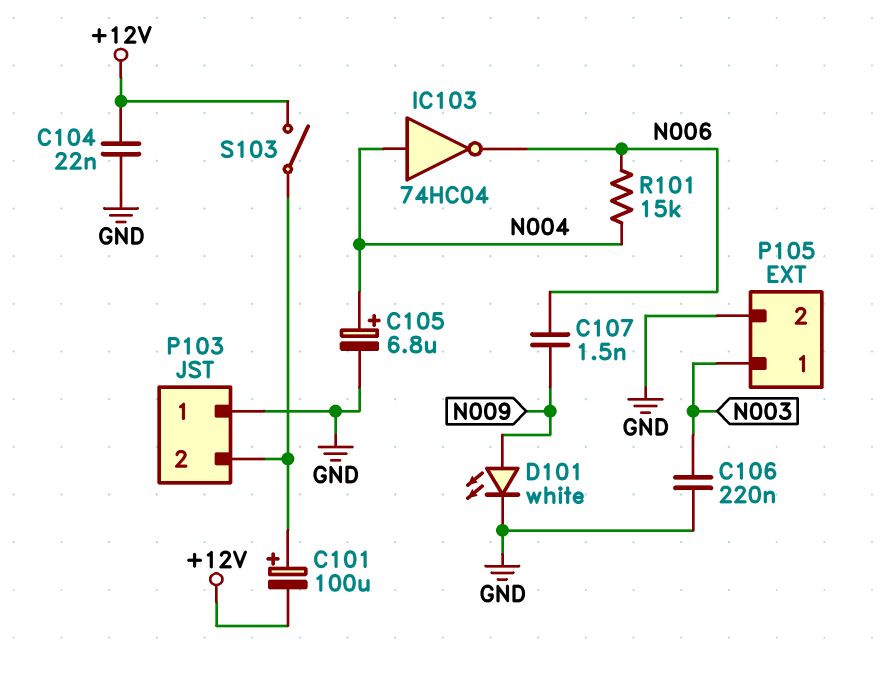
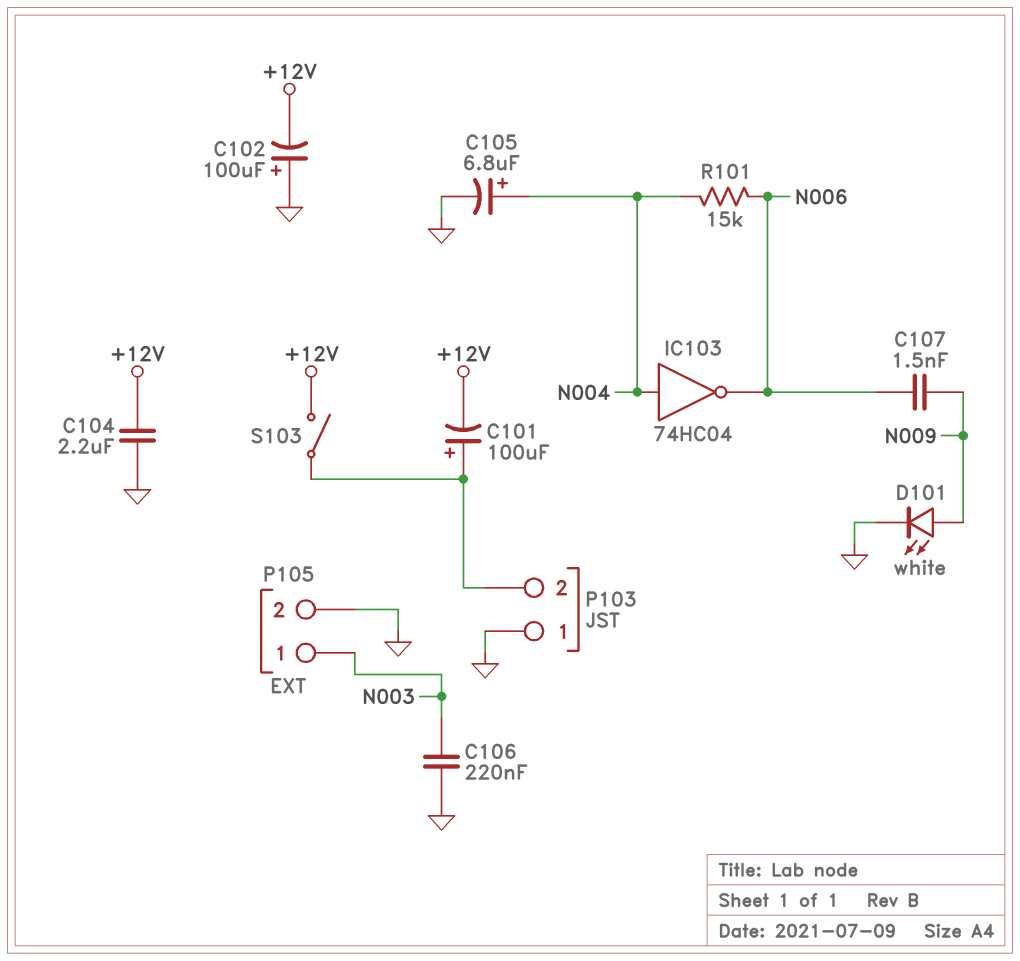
C102: none -> 100uF (plus GND, minus +12V)
C104: 22nF (+12V, GND) -> 2.2uF (+12V, GND)

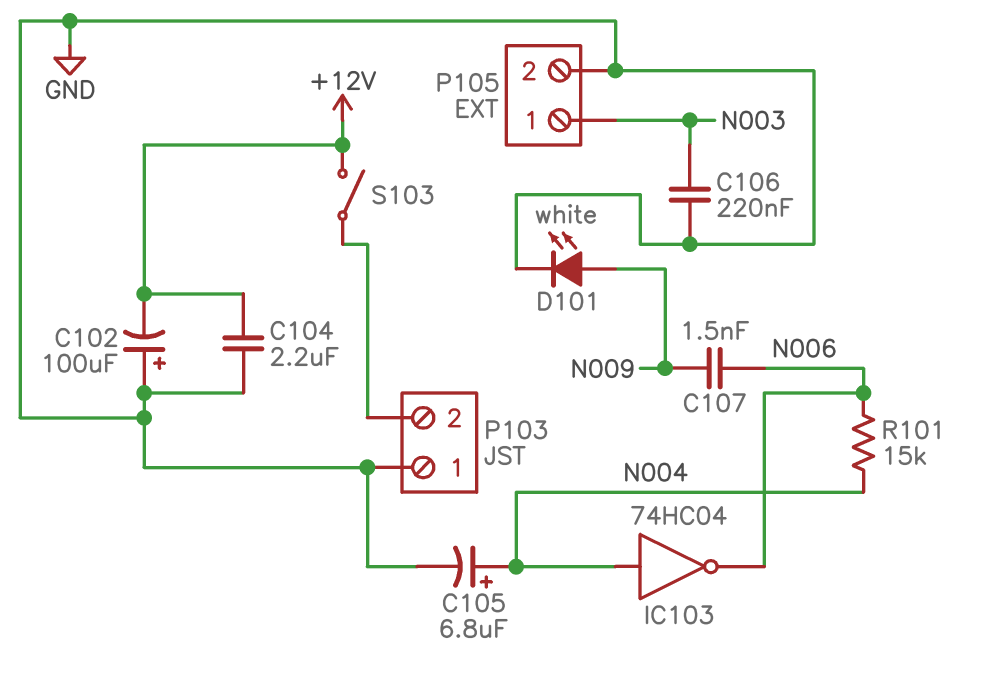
C101: 100uF (plus P103/2, minus +12V) -> none

